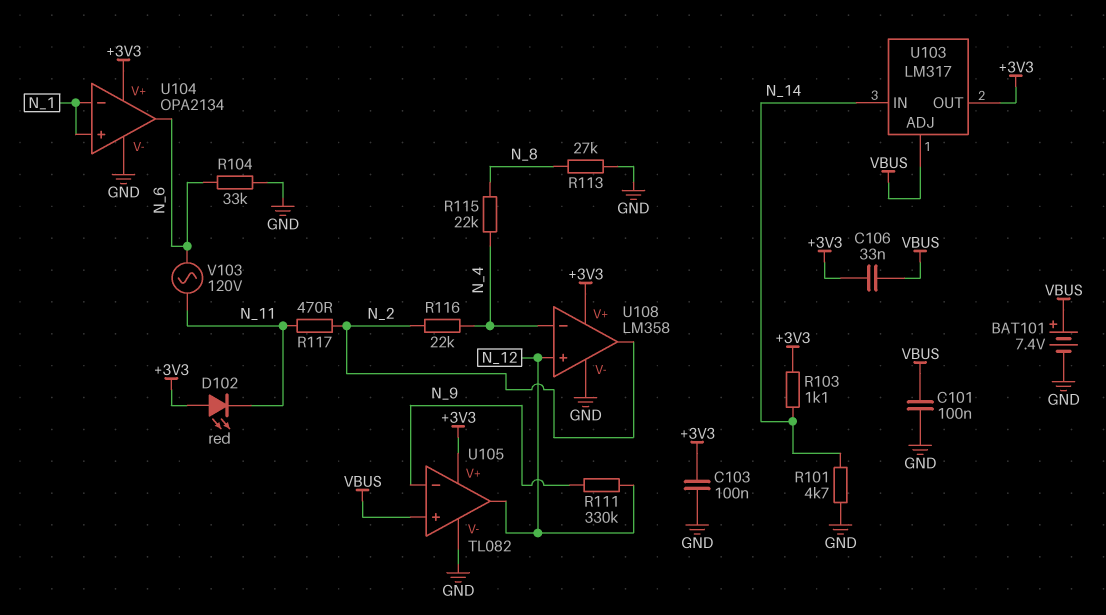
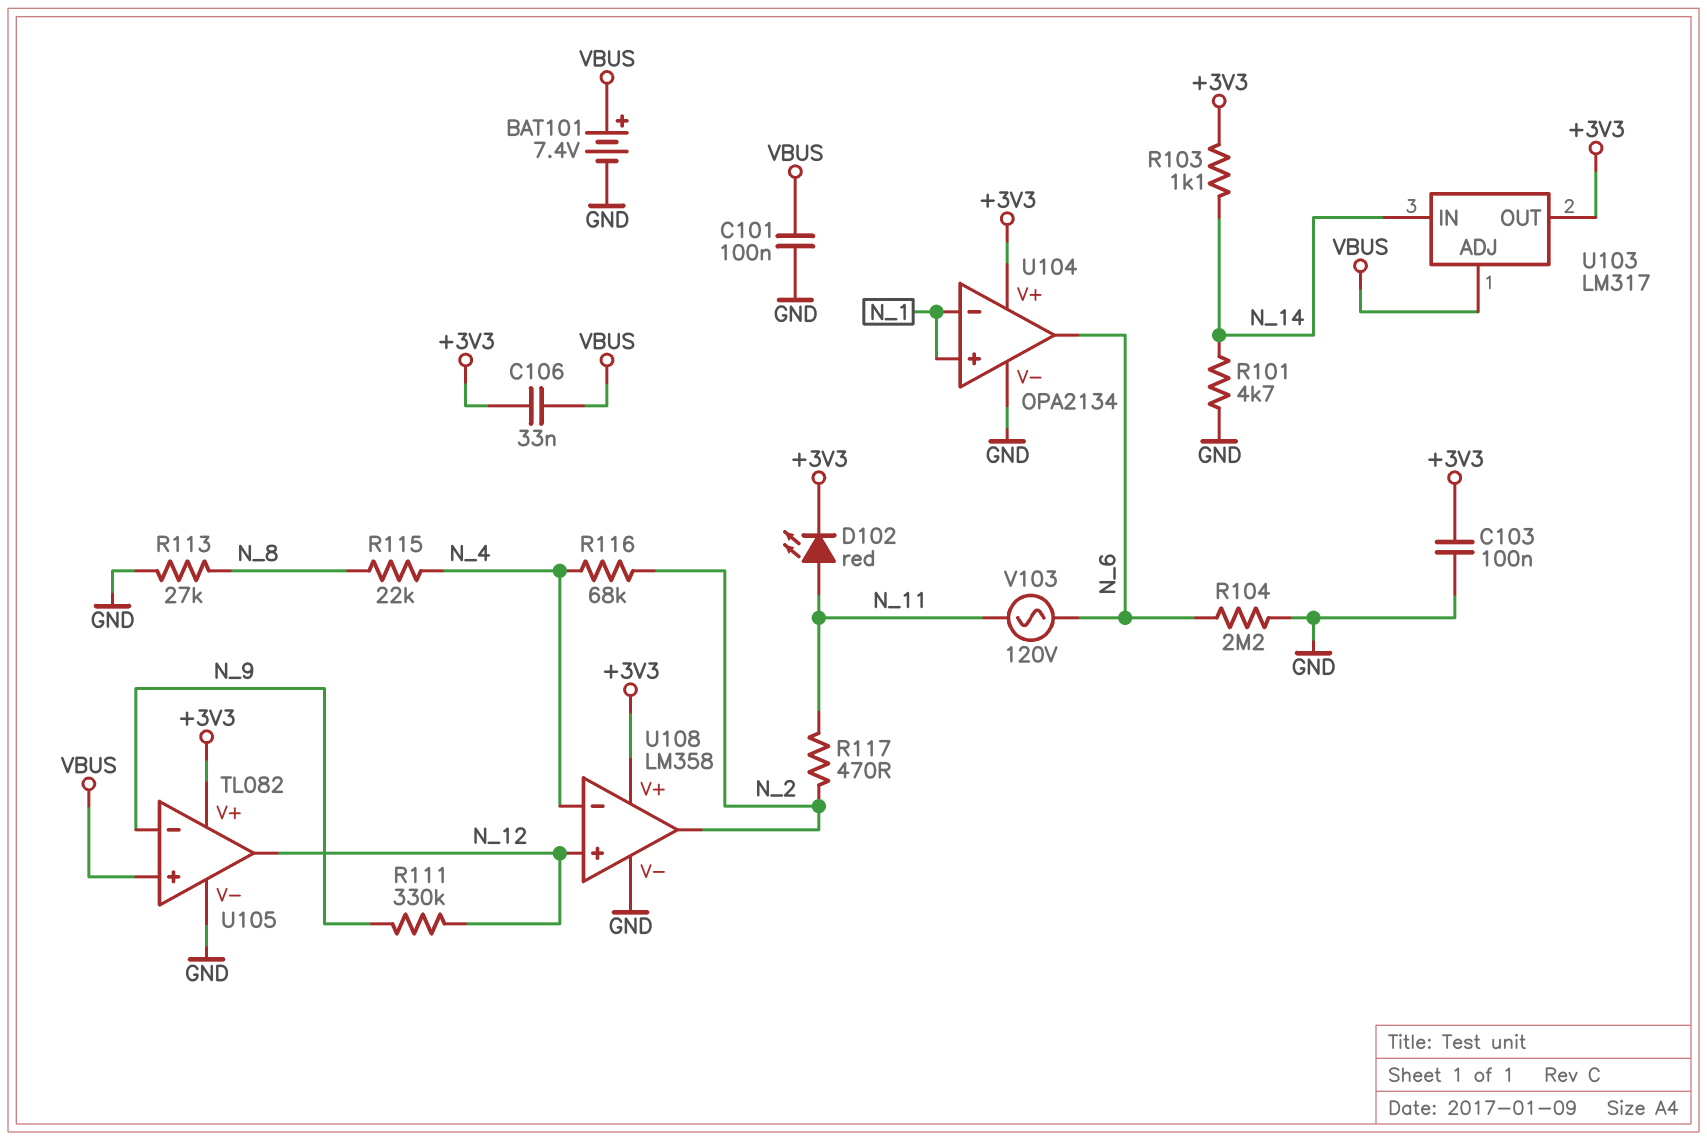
D102: LED red (A +3V3, K N_11) -> LED red (A N_11, K +3V3)
R104: 33k (GND, N_6) -> 2.2M (GND, N_6)
R116: 22k (N_2, N_4) -> 68k (N_2, N_4)

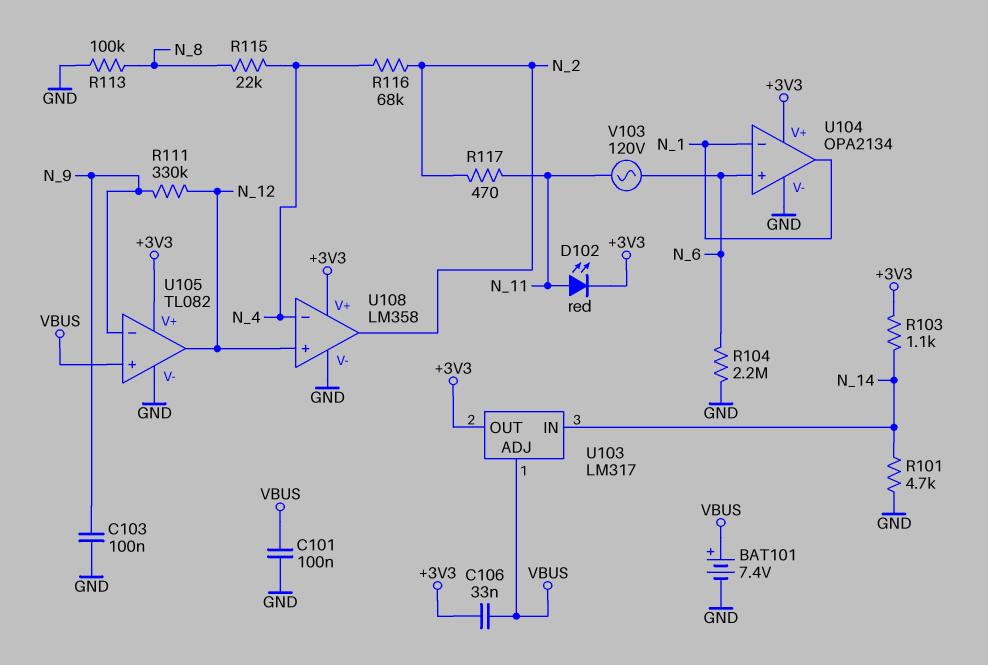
C103: 100nF (+3V3, GND) -> 100nF (GND, N_9)
R113: 27k (GND, N_8) -> 100k (GND, N_8)
U104 pin in+: N_1 -> N_6
U104 pin out: N_6 -> N_1

